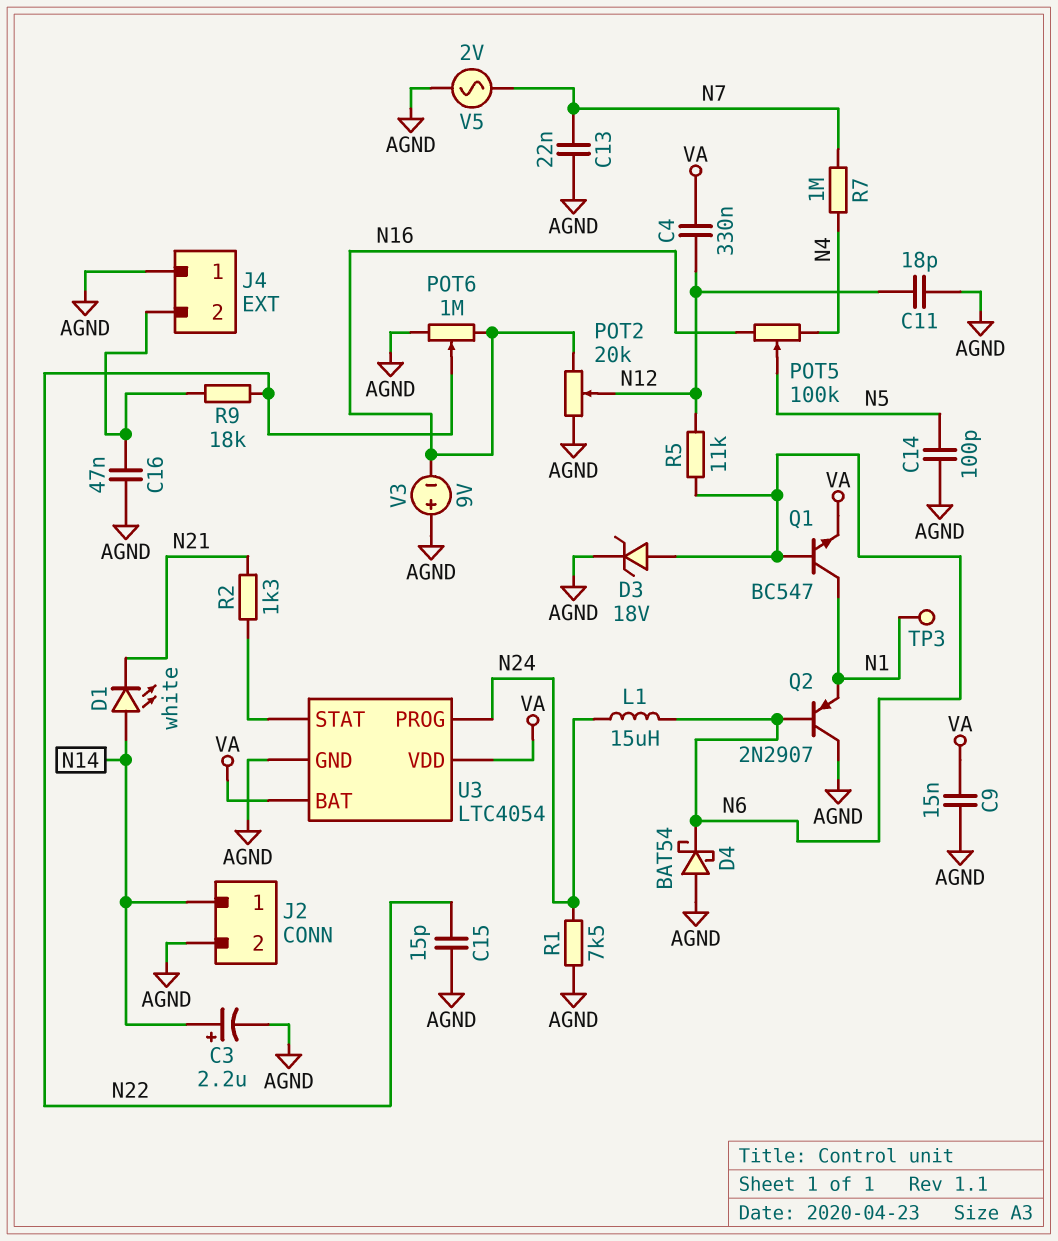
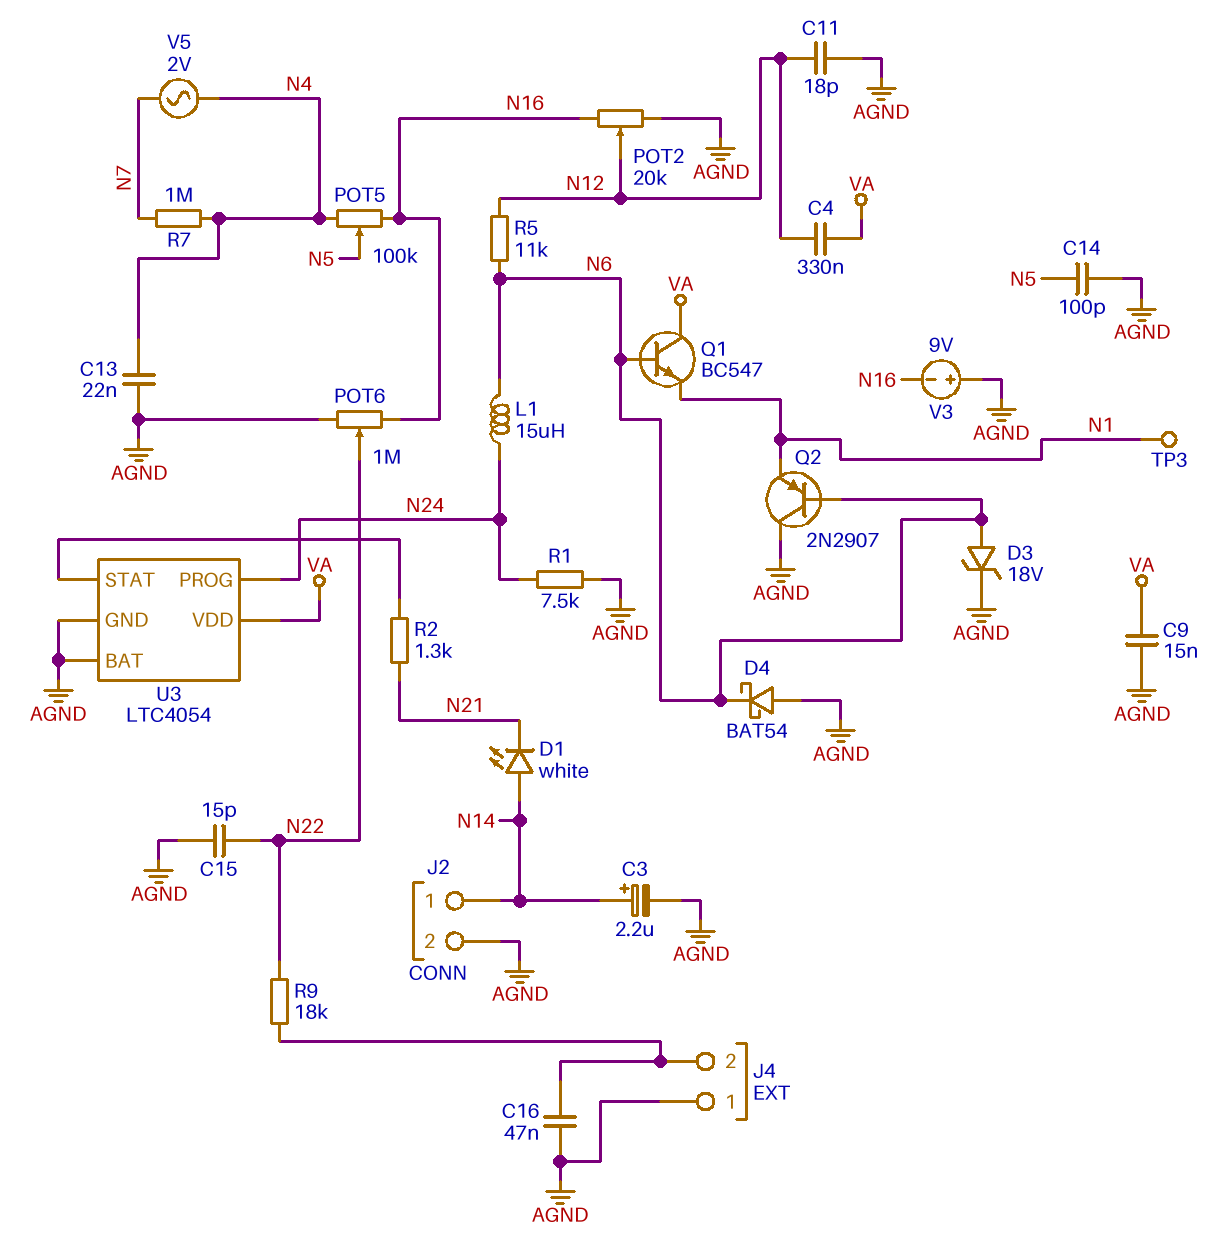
C13: 22nF (AGND, N7) -> 22nF (AGND, N4)
Q1: NPN BC547 (B N6, C N1, E VA) -> NPN BC547 (B N6, C VA, E N1)
U3 pin BAT: VA -> AGND
V5: AC 2V (AGND, N7) -> AC 2V (N4, N7)

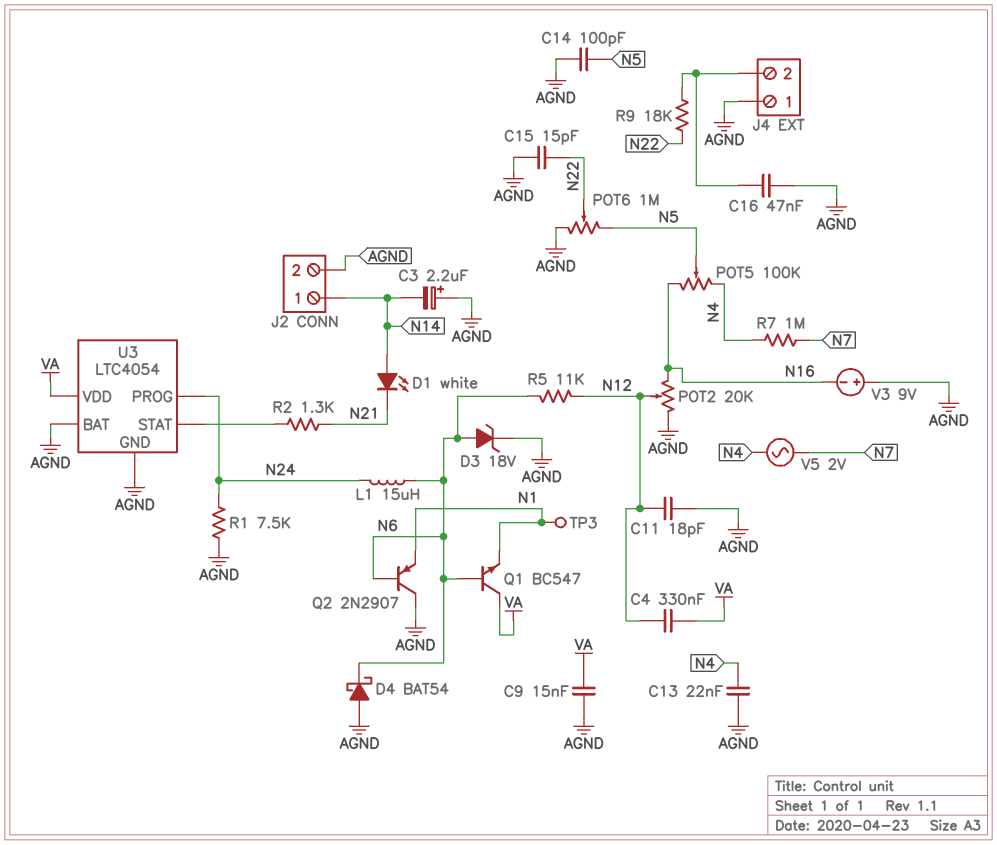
C3: 2.2uF (plus N14, minus AGND) -> 2.2uF (plus AGND, minus N14)
POT6: 1M (AGND, N16, wiper N22) -> 1M (AGND, N5, wiper N22)

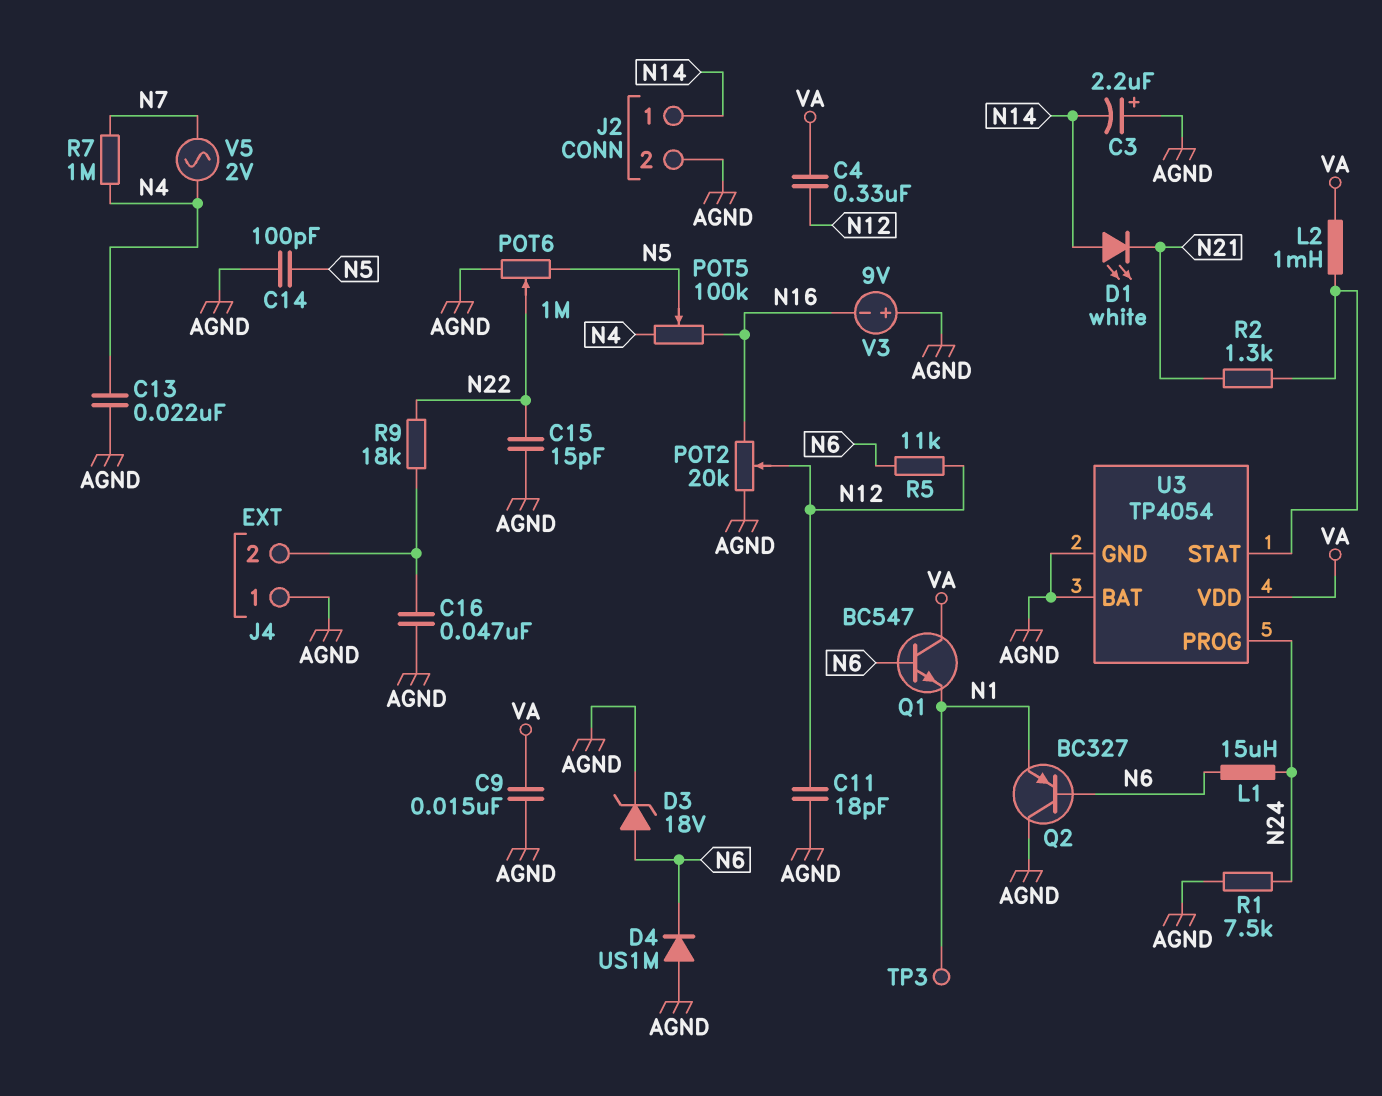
D4: schottky BAT54 (A AGND, K N6) -> diode US1M (A AGND, K N6)
L2: none -> 1mH (U3/STAT, VA)
Q2: PNP 2N2907 (B N6, C AGND, E N1) -> PNP BC327 (B N6, C AGND, E N1)
U3: LTC4054 -> TP4054

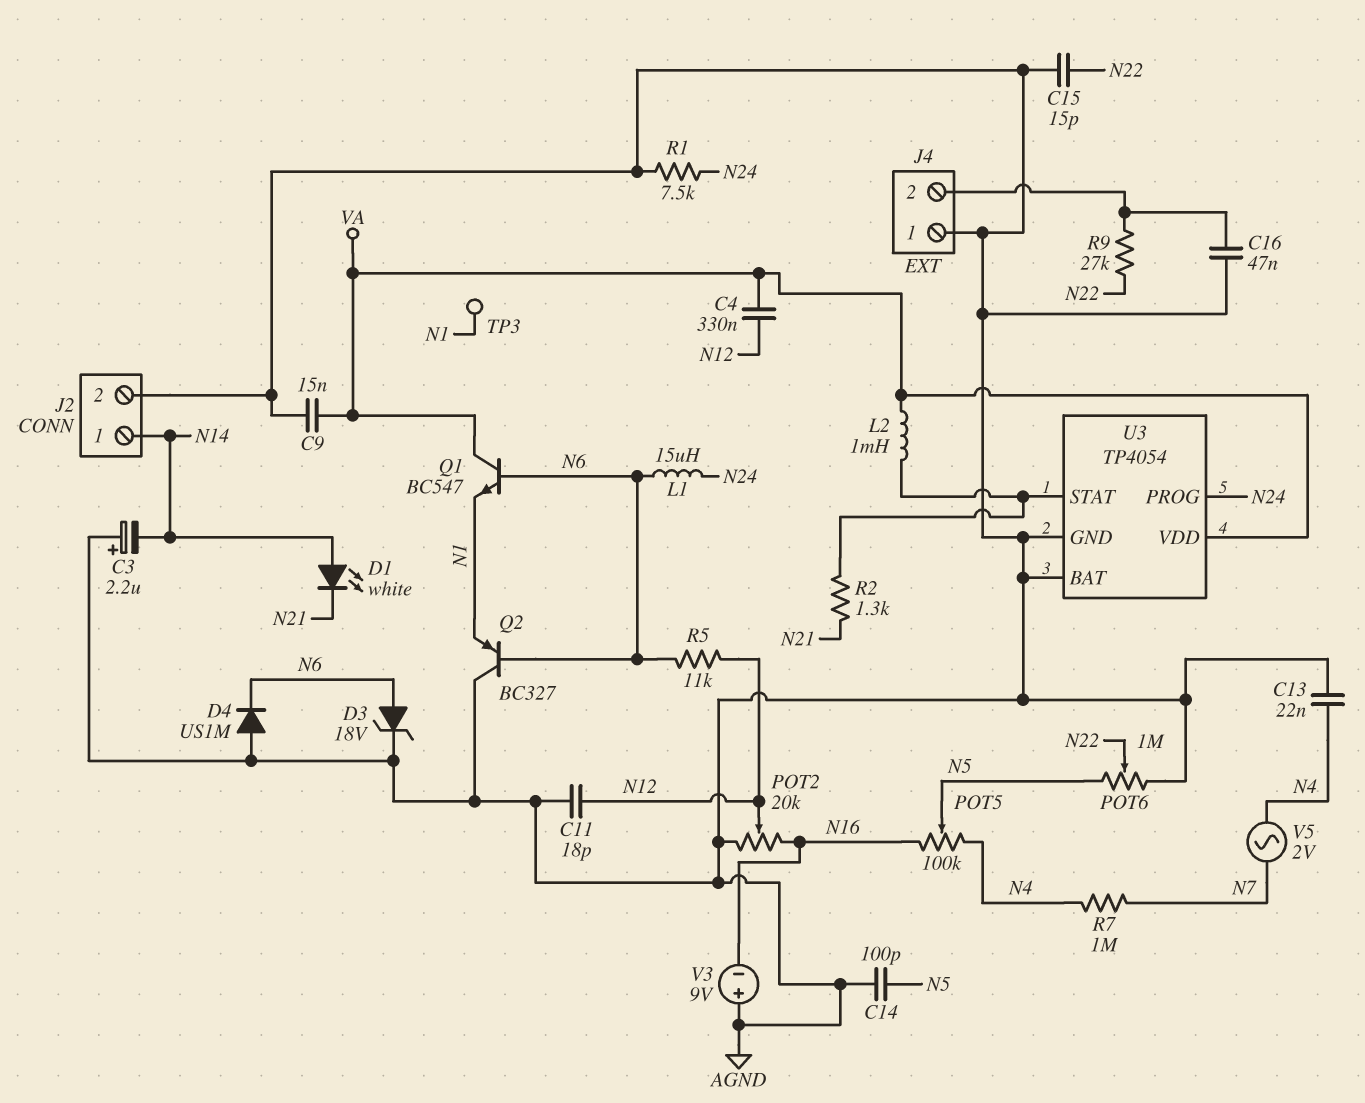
R9: 18k (J4/2, N22) -> 27k (J4/2, N22)

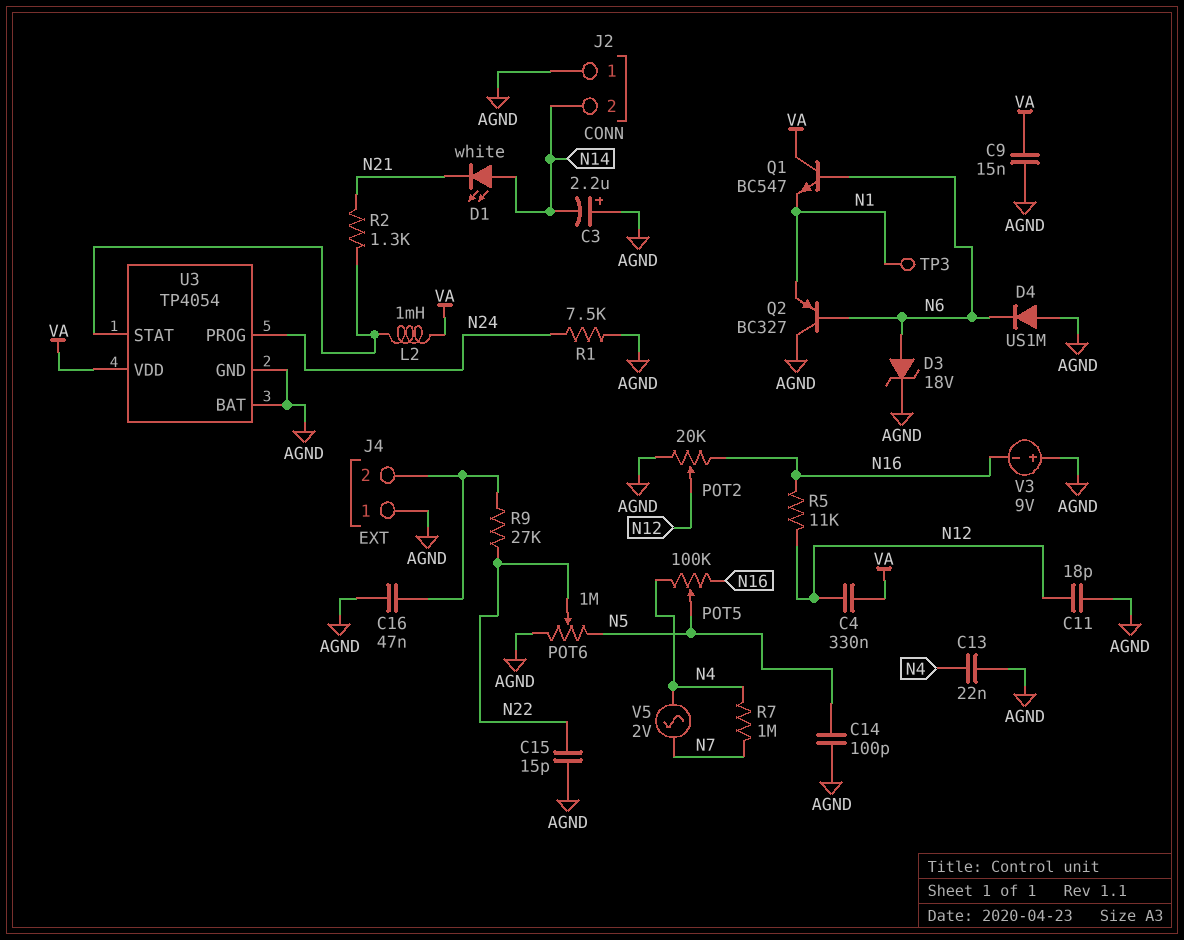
J2 pin 1: N14 -> AGND
J2 pin 2: AGND -> N14
L1: 15uH (N6, N24) -> none
R5: 11k (N6, N12) -> 11k (N12, N16)

